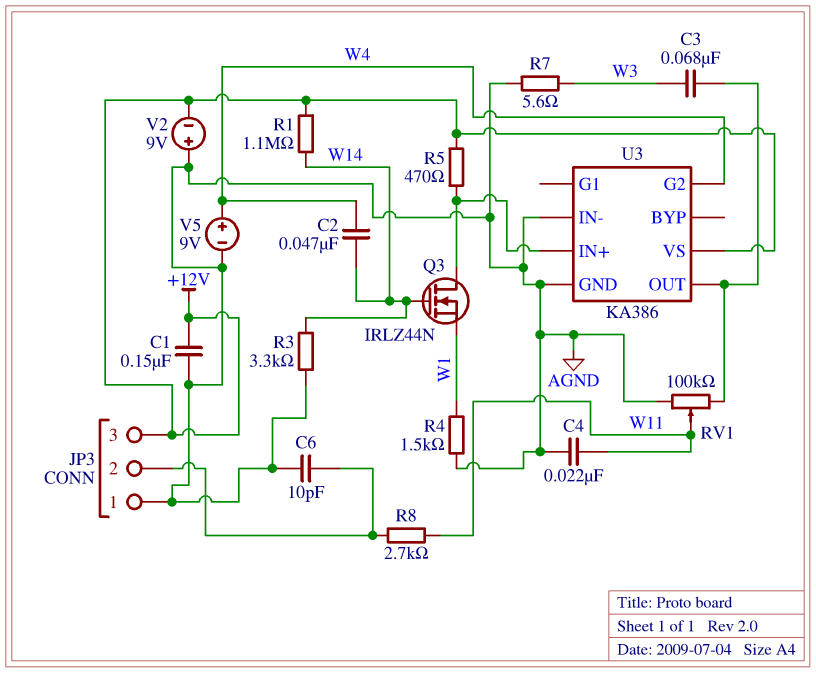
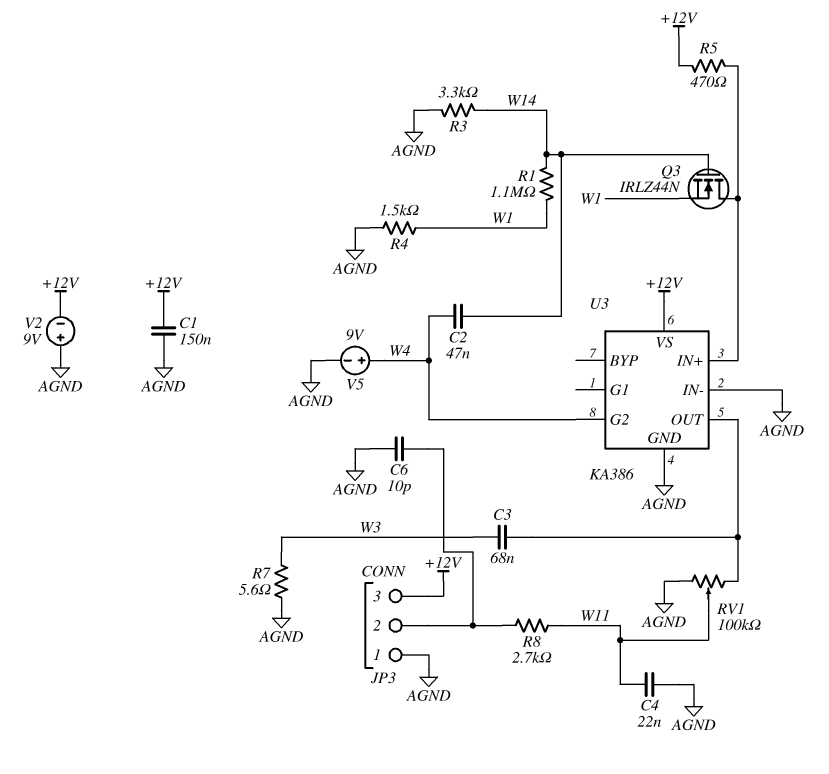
R1: 1.1M (+12V, W14) -> 1.1M (W1, W14)

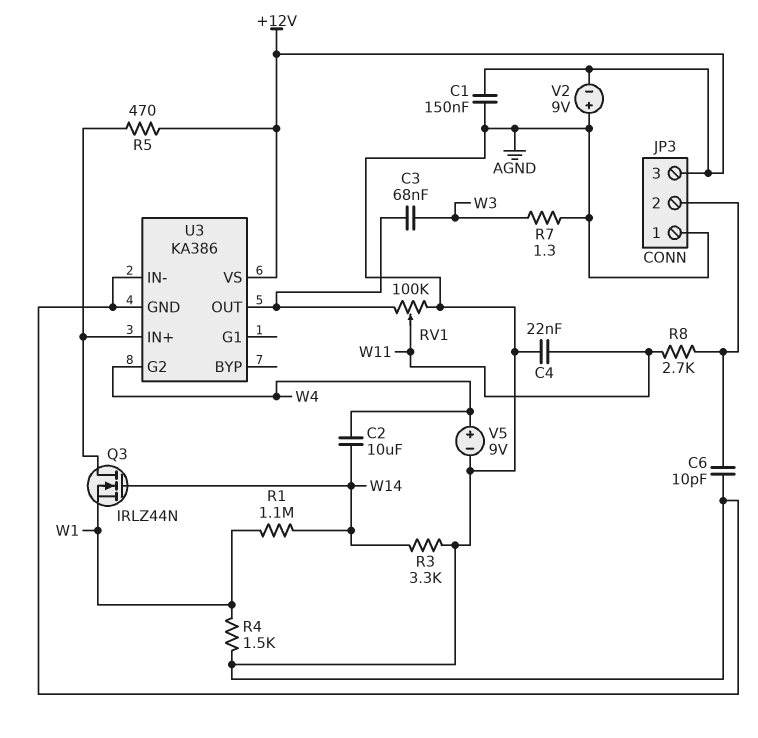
C2: 47nF (W4, W14) -> 10uF (W4, W14)
R7: 5.6 (AGND, W3) -> 1.3 (AGND, W3)

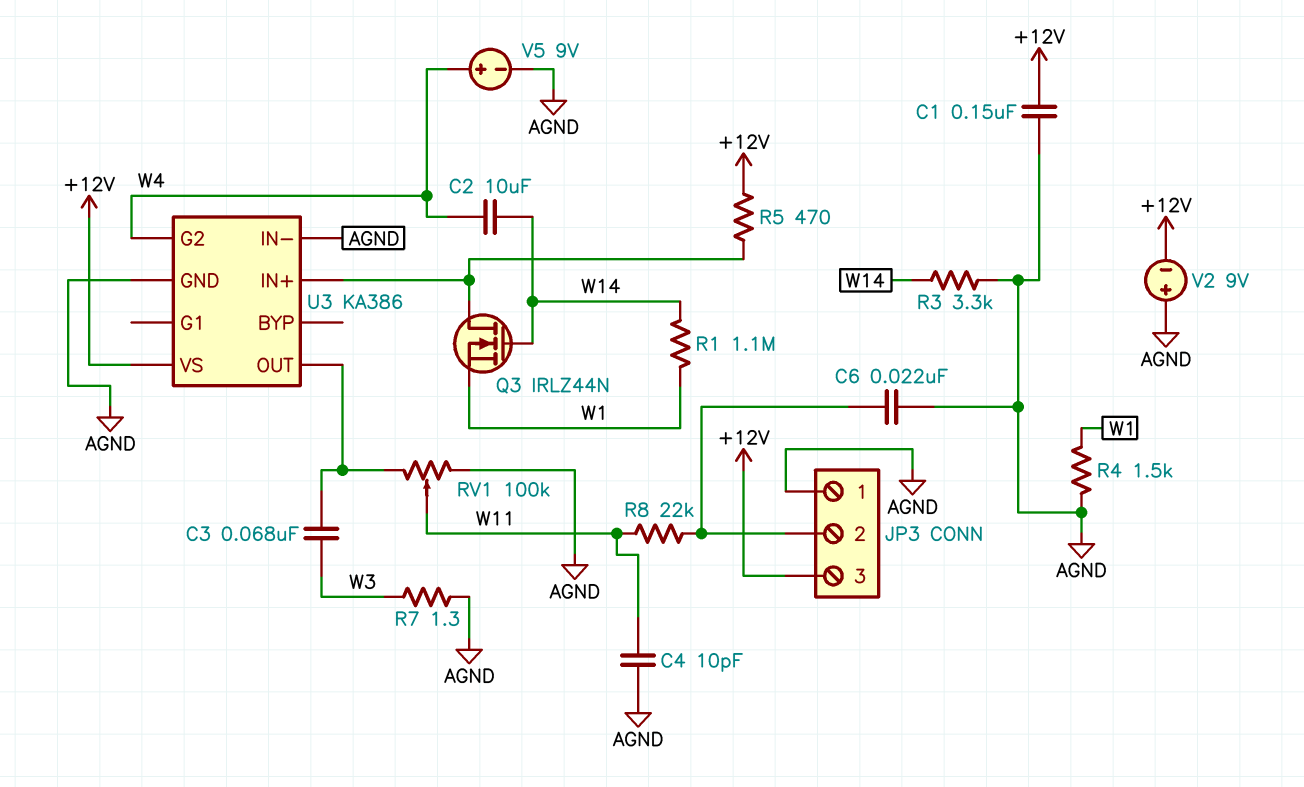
C4: 22nF (AGND, W11) -> 10pF (AGND, W11)
C6: 10pF (AGND, JP3/2) -> 22nF (AGND, JP3/2)
R8: 2.7k (JP3/2, W11) -> 22k (JP3/2, W11)

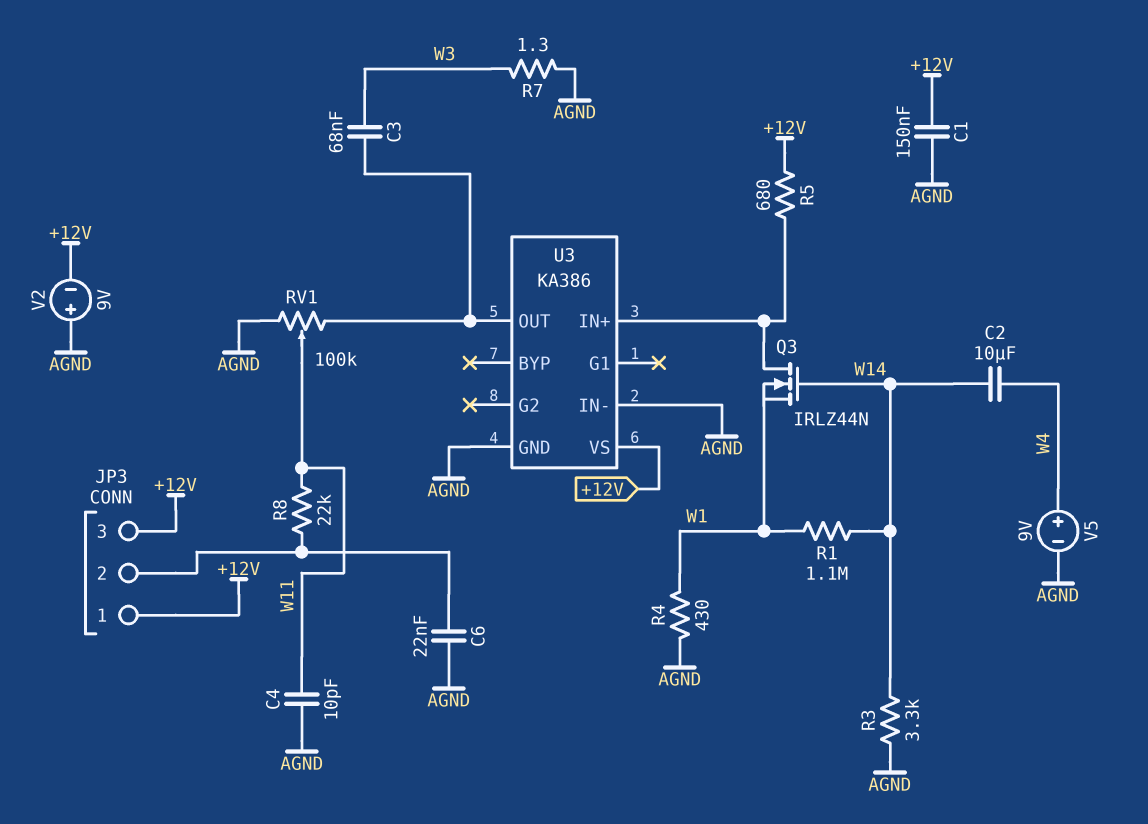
JP3 pin 1: AGND -> +12V
R4: 1.5k (AGND, W1) -> 430 (AGND, W1)
R5: 470 (+12V, U3/IN+) -> 680 (+12V, U3/IN+)
U3 pin G2: W4 -> none

